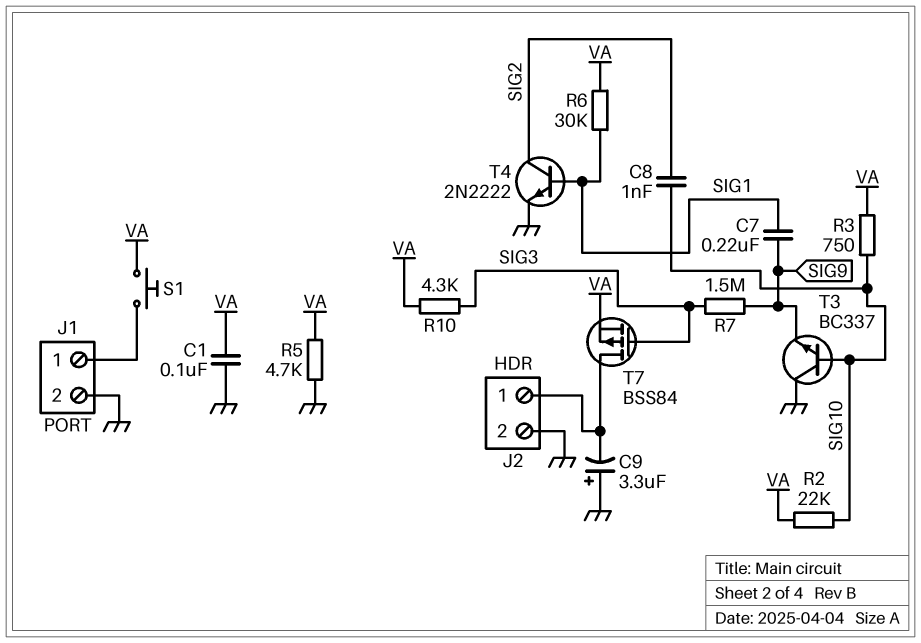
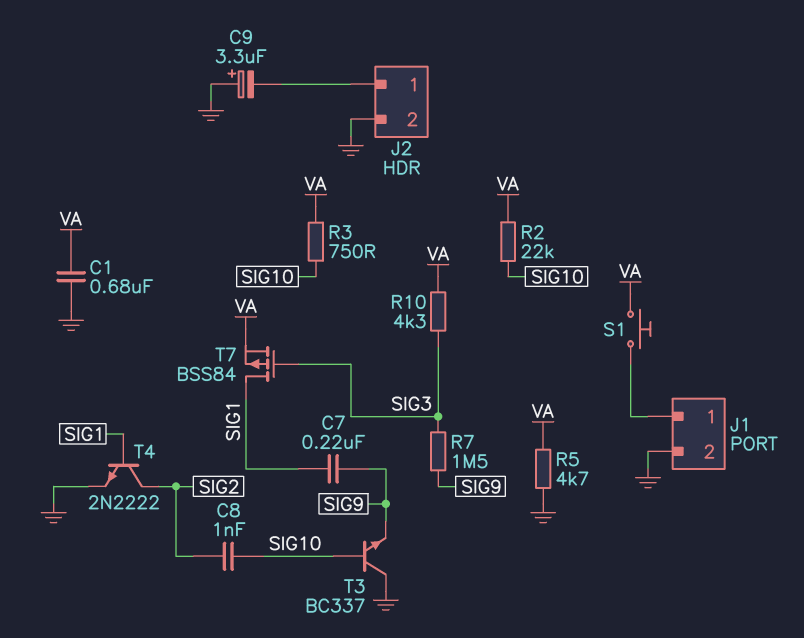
C1: 100nF (GND, VA) -> 680nF (GND, VA)
R6: 30k (SIG1, VA) -> none
T7: PMOS BSS84 (G SIG3, D J2/1, S VA) -> PMOS BSS84 (G SIG3, D SIG1, S VA)

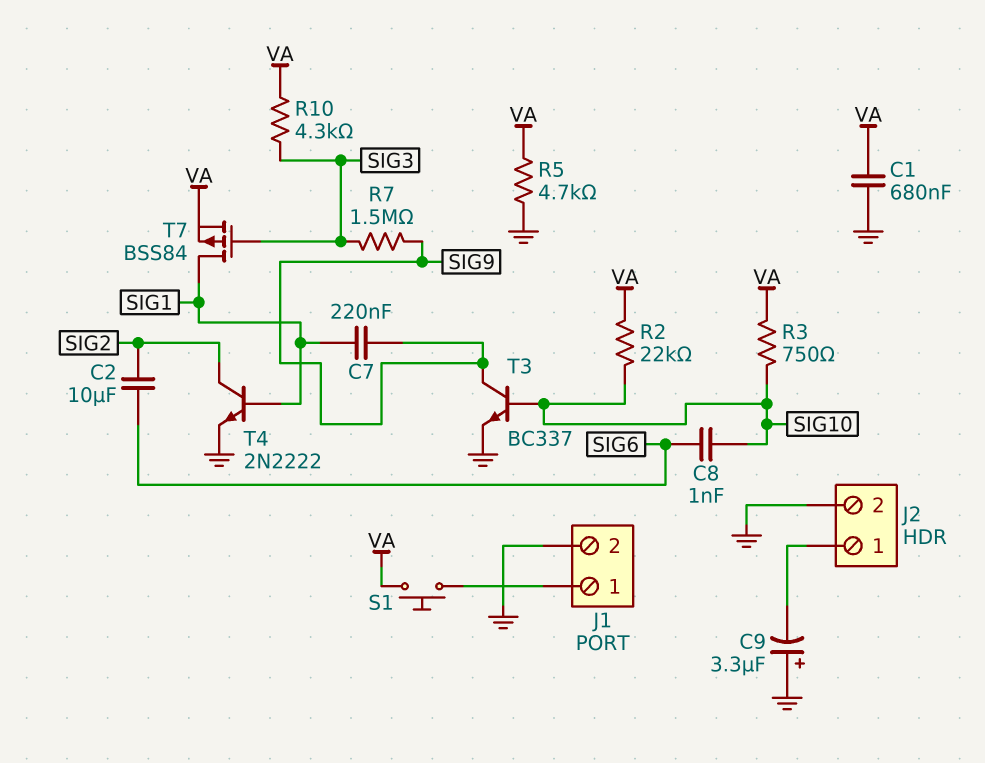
C2: none -> 10uF (SIG2, SIG6)
C8: 1nF (SIG2, SIG10) -> 1nF (SIG6, SIG10)
T3: NPN BC337 (B SIG10, C GND, E SIG9) -> NPN BC337 (B SIG10, C SIG9, E GND)

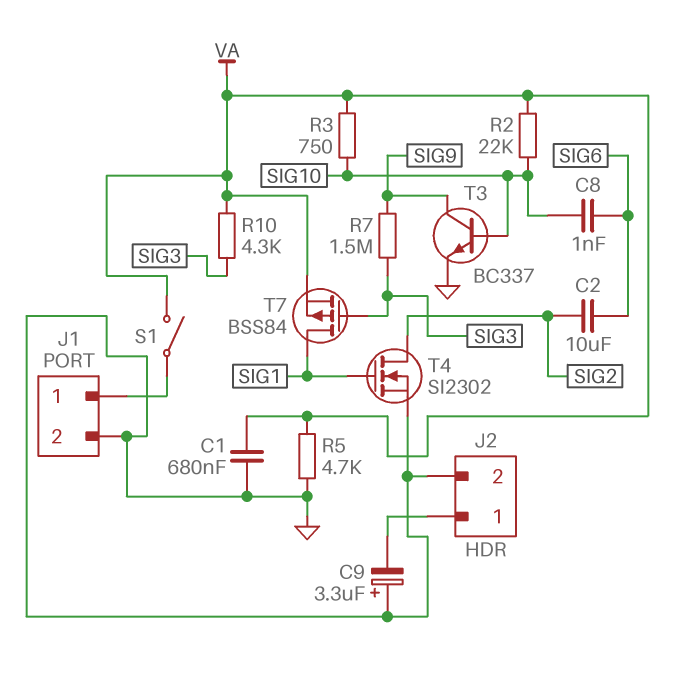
C7: 220nF (SIG1, SIG9) -> none
S1: button (J1/1, VA) -> switch (J1/1, VA)
T4: NPN 2N2222 (B SIG1, C SIG2, E GND) -> NMOS SI2302 (G SIG1, D SIG2, S GND)

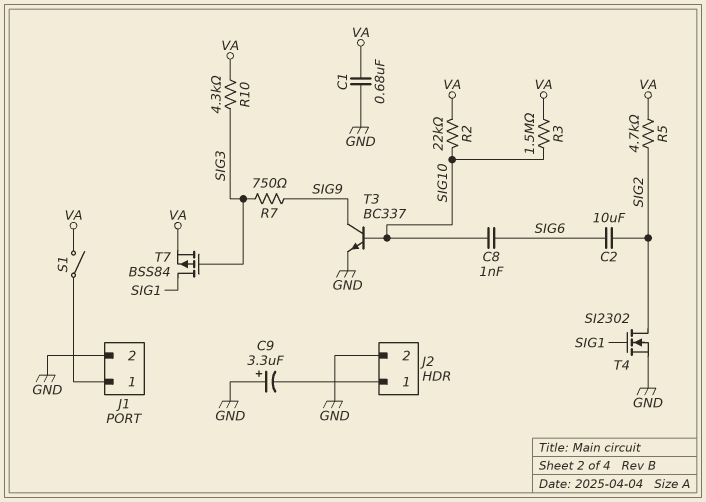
R3: 750 (SIG10, VA) -> 1.5M (SIG10, VA)
R5: 4.7k (GND, VA) -> 4.7k (SIG2, VA)
R7: 1.5M (SIG3, SIG9) -> 750 (SIG3, SIG9)

